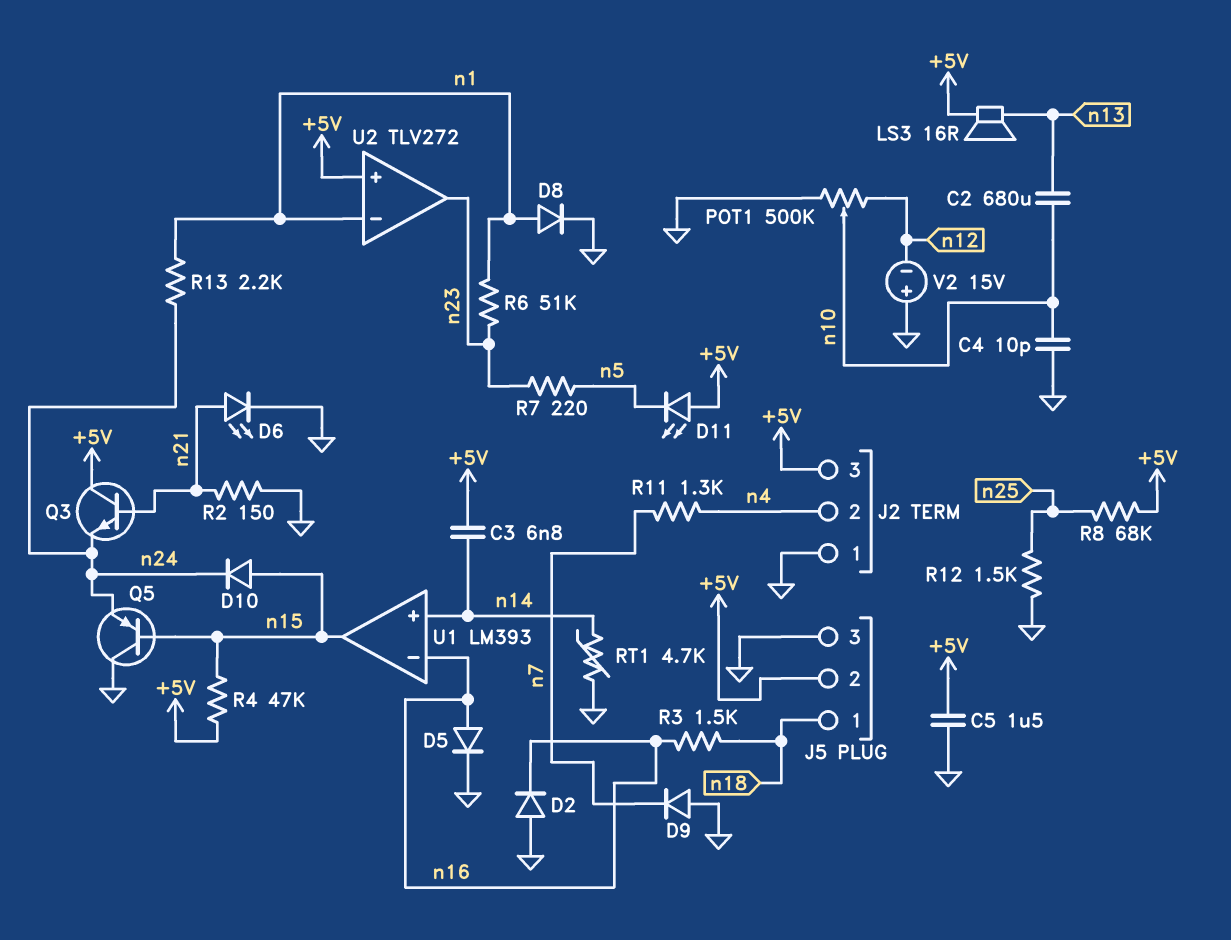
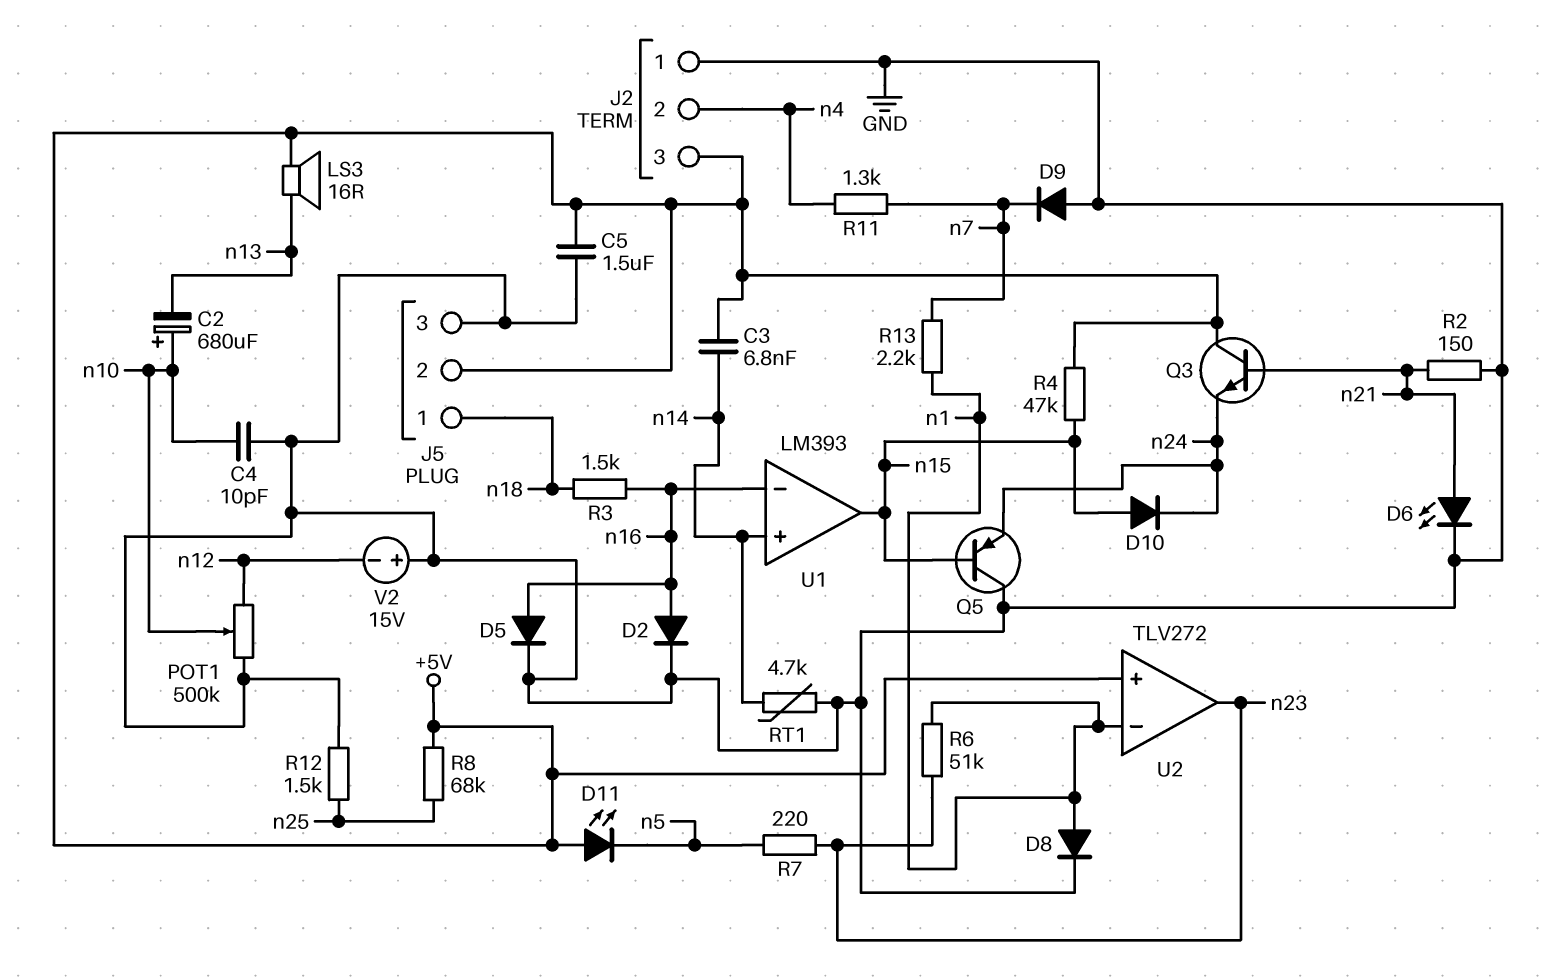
C2: 680uF (n10, n13) -> 680uF (plus n10, minus n13)
D2: diode (A GND, K n16) -> diode (A n16, K GND)
R13: 2.2k (n1, n24) -> 2.2k (n1, n7)

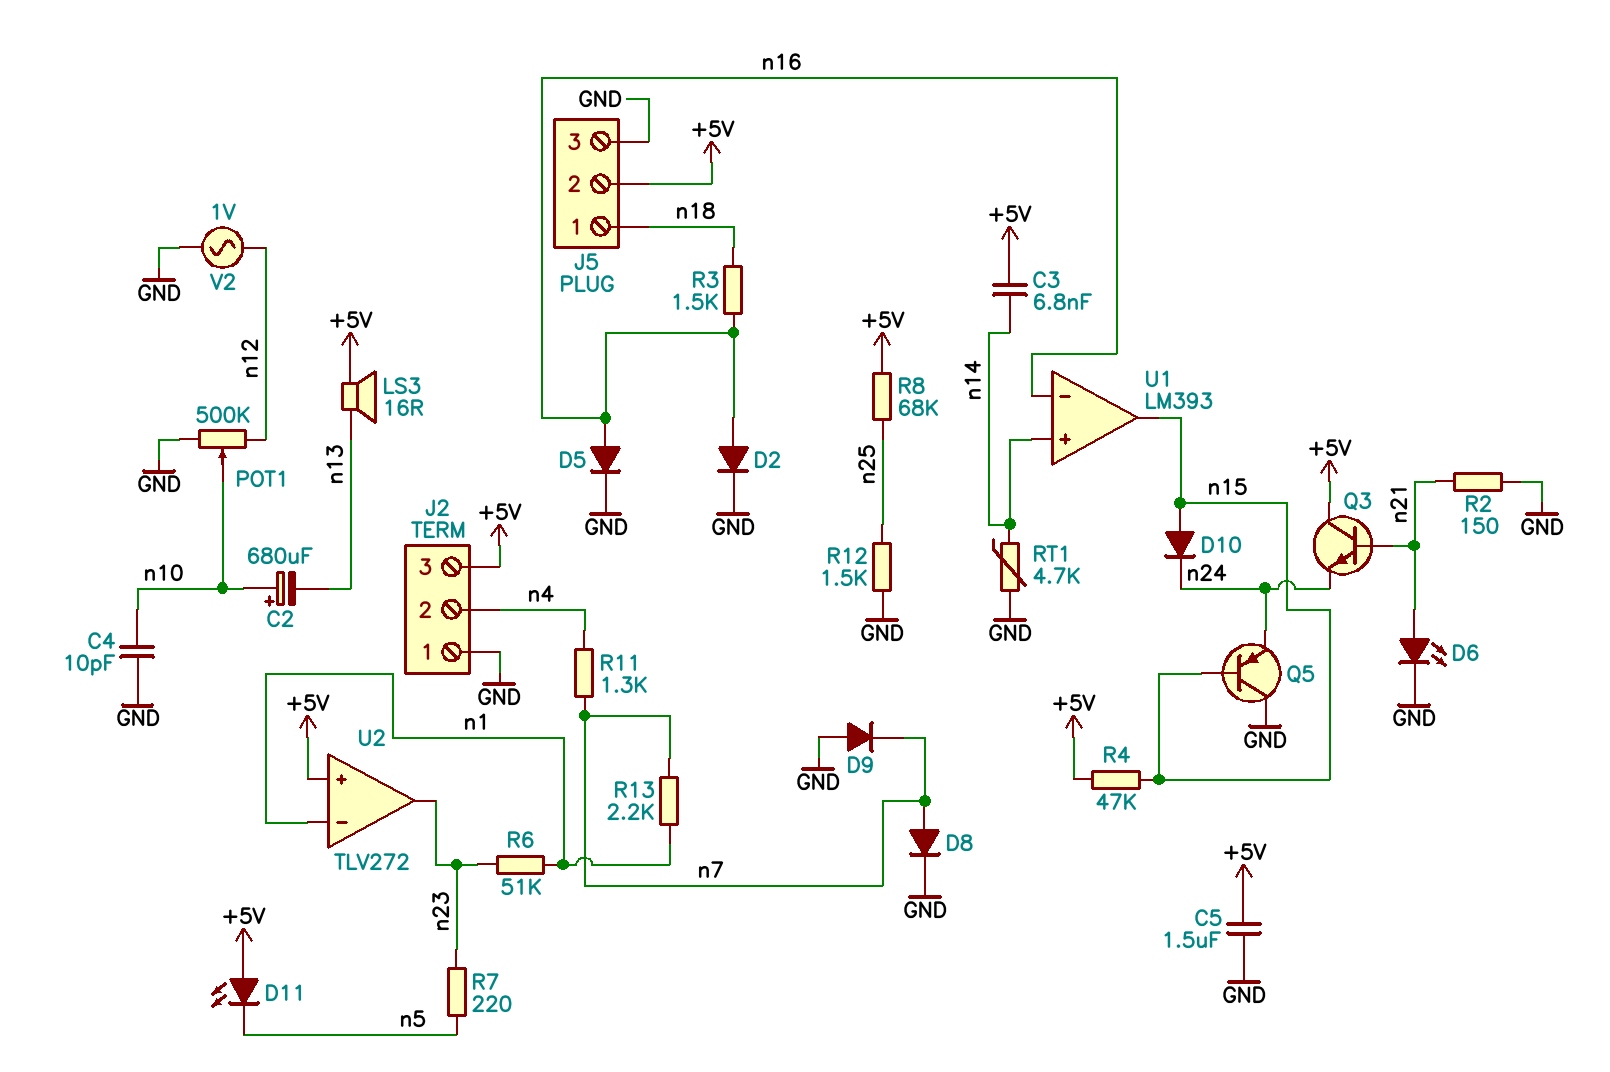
D8: diode (A n1, K GND) -> diode (A n7, K GND)
V2: 15V (plus GND, minus n12) -> AC 1V (GND, n12)

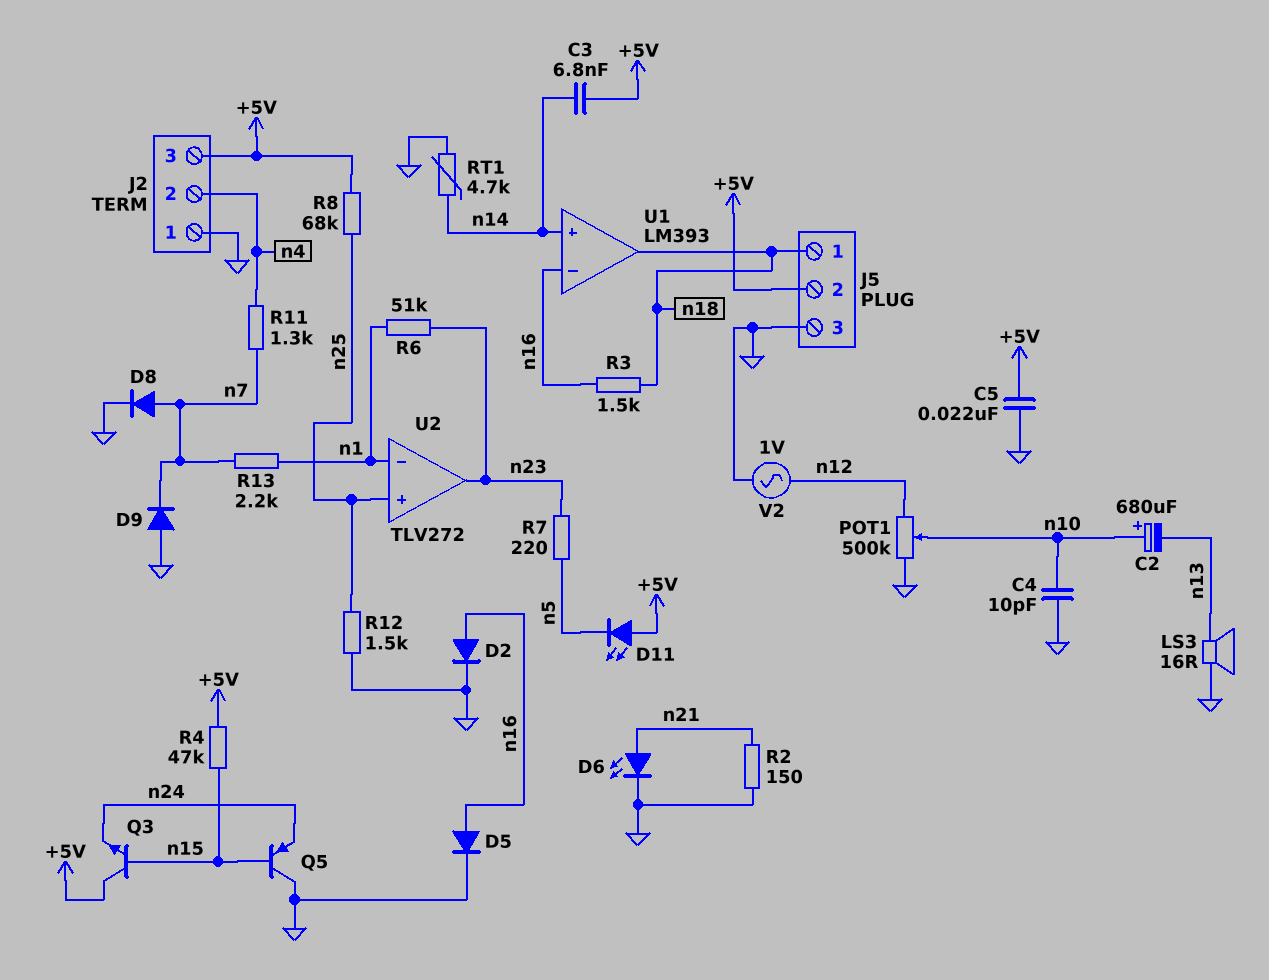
C5: 1.5uF (+5V, GND) -> 22nF (+5V, GND)
D10: diode (A n15, K n24) -> none
LS3: speaker 16R (+5V, n13) -> speaker 16R (GND, n13)
Q3: NPN (B n21, C +5V, E n24) -> NPN (B n15, C +5V, E n24)
U1 pin out: n15 -> n18
U2 pin in+: +5V -> n25

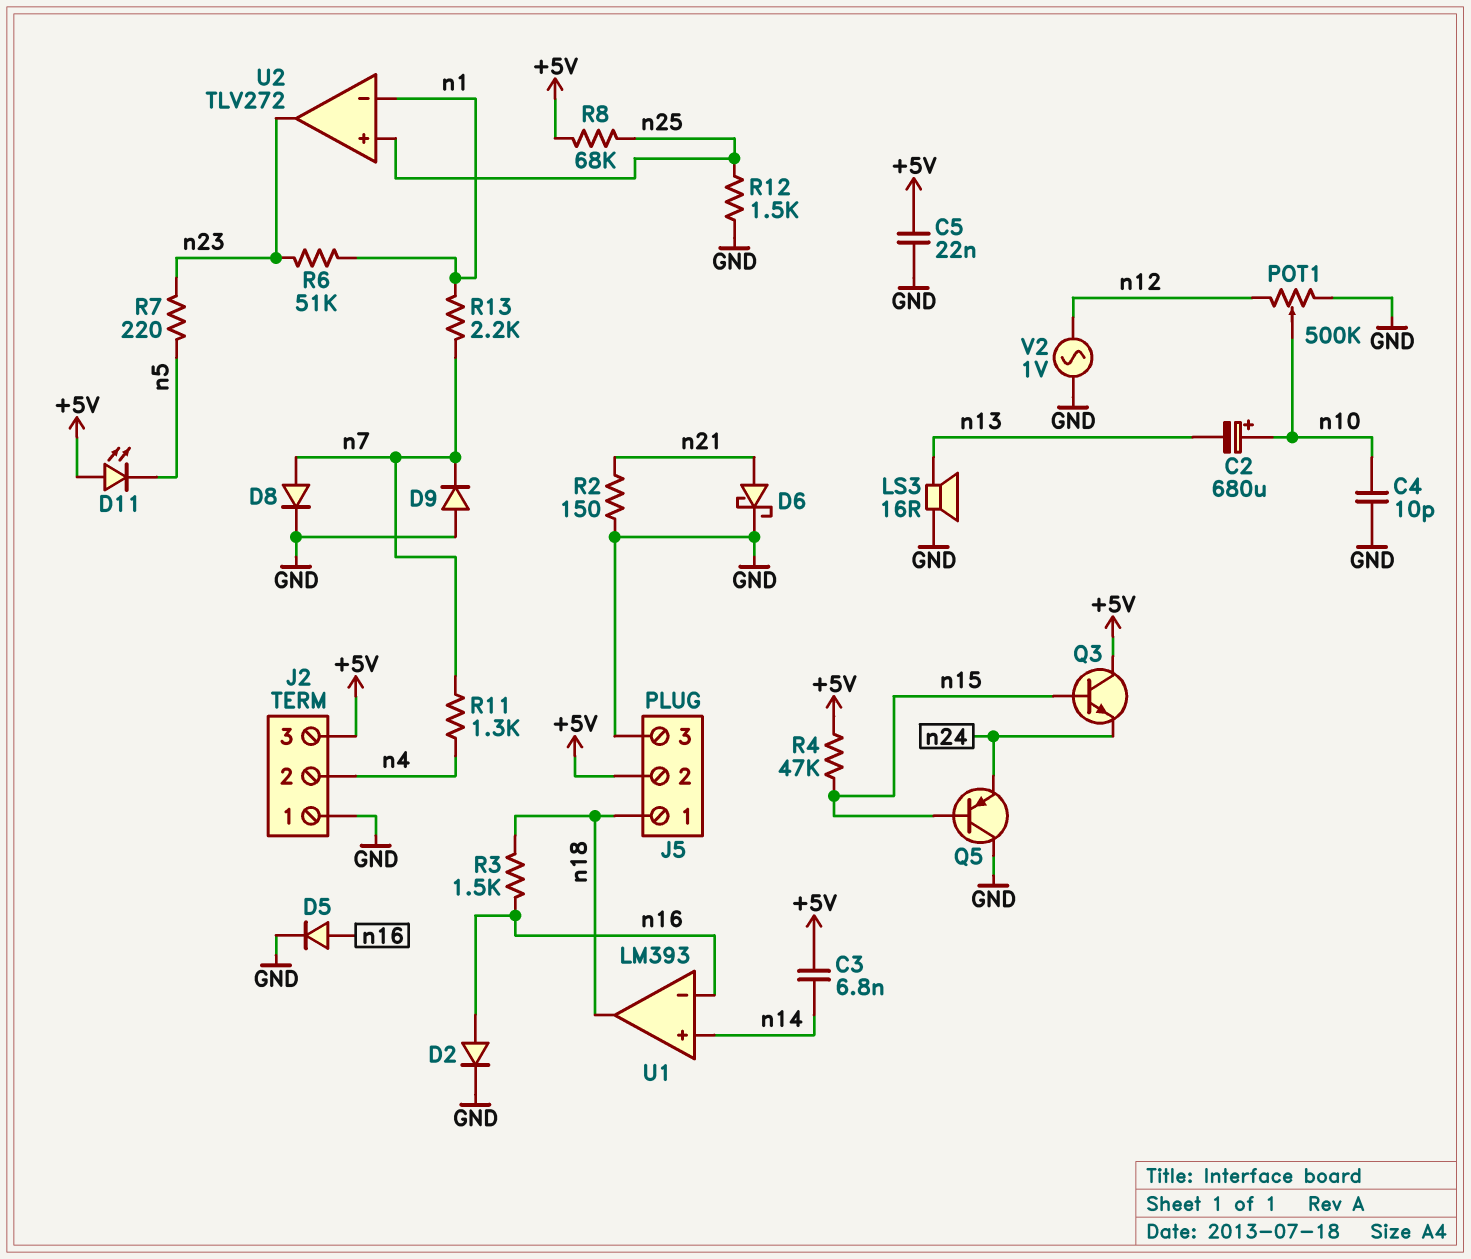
D6: LED (A n21, K GND) -> schottky (A n21, K GND)
RT1: 4.7k (GND, n14) -> none

